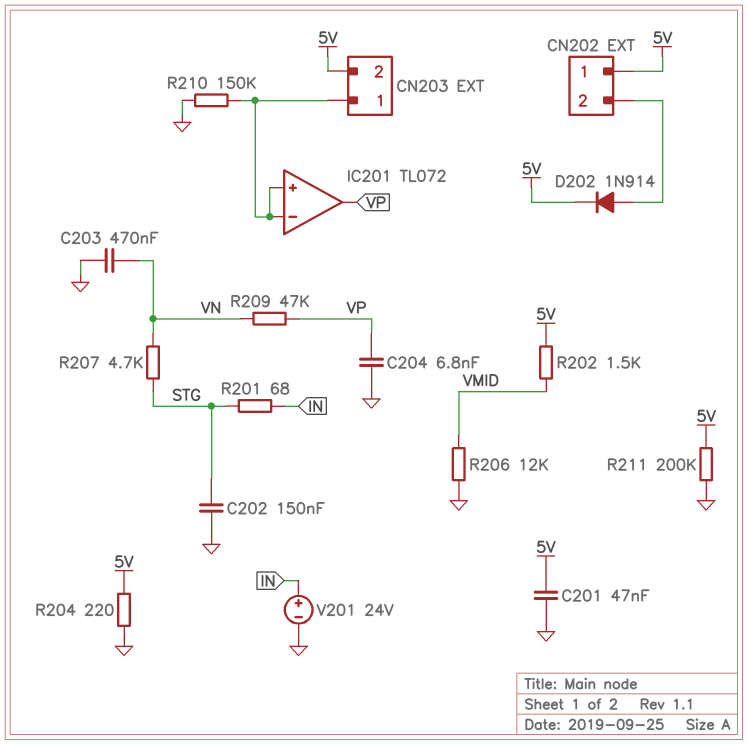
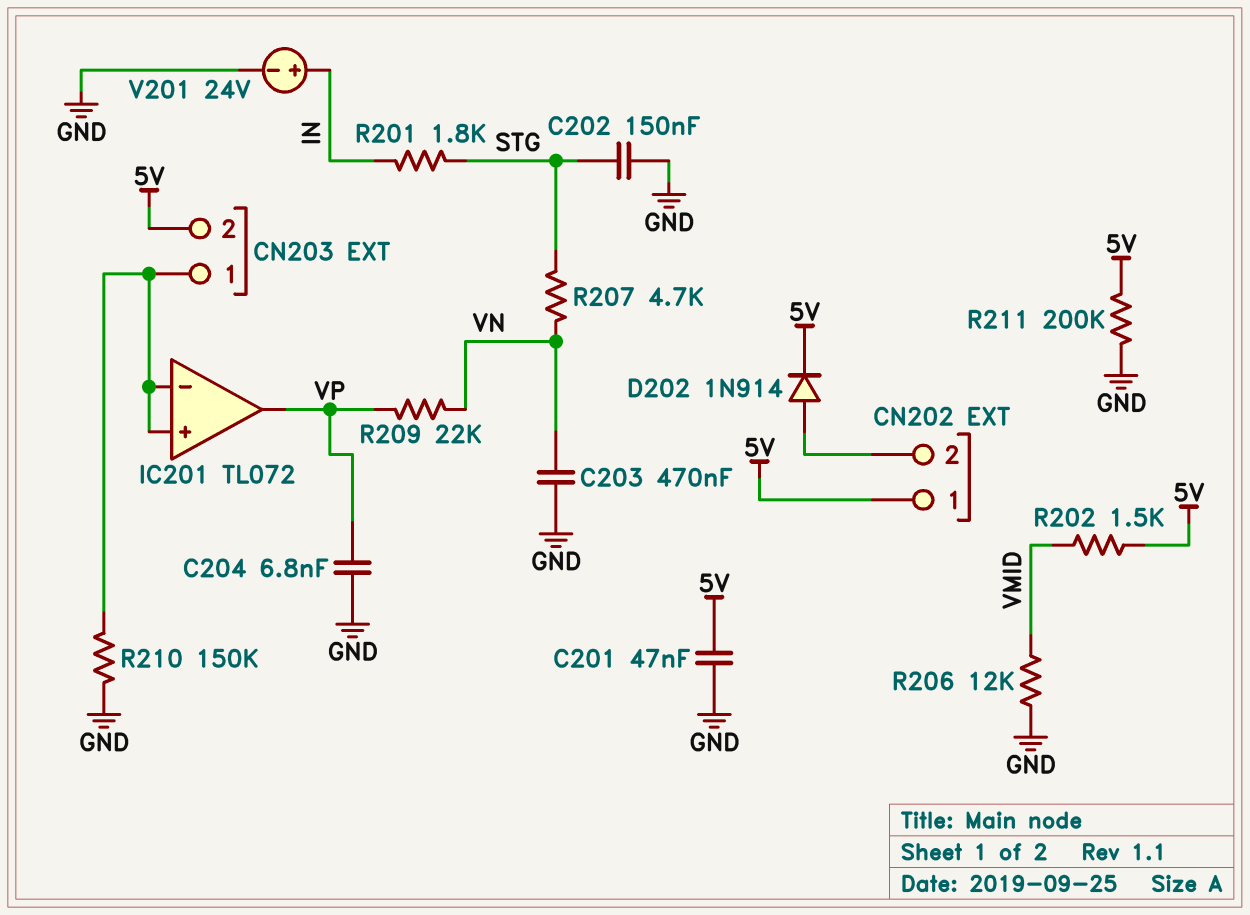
R201: 68 (IN, STG) -> 1.8k (IN, STG)
R204: 220 (5V, GND) -> none
R209: 47k (VN, VP) -> 22k (VN, VP)

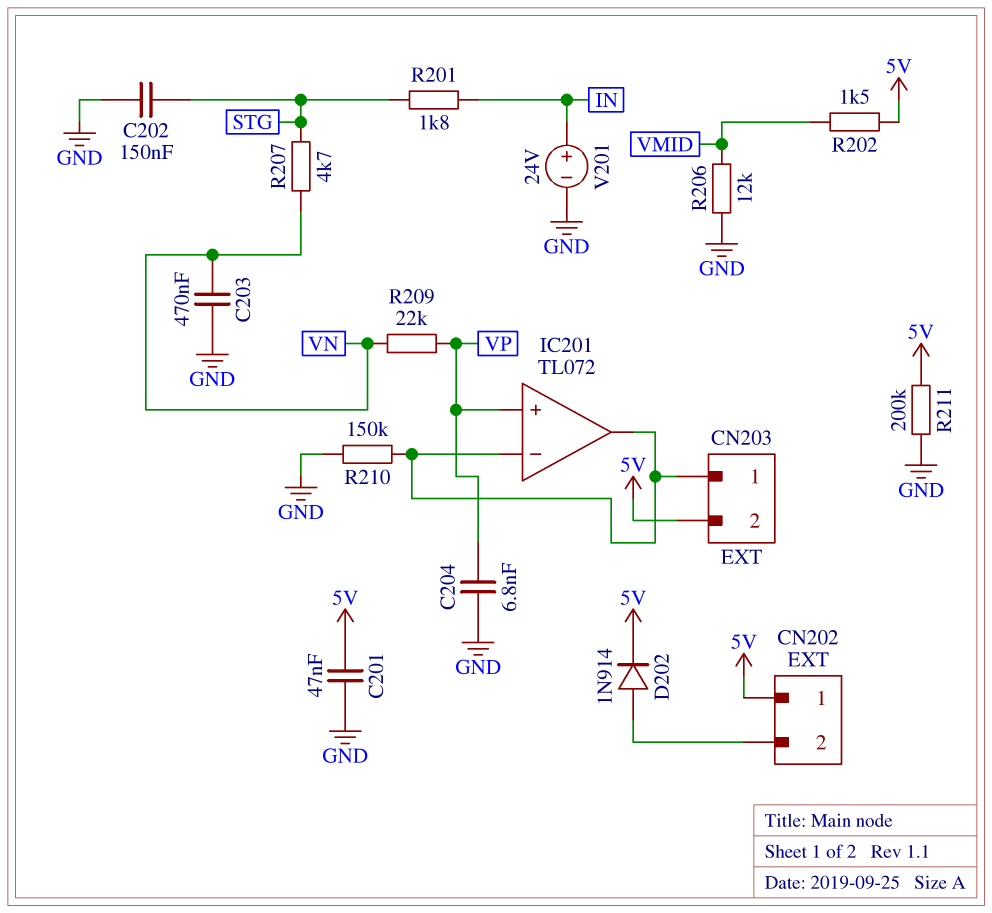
IC201 pin in+: CN203/1 -> VP
IC201 pin out: VP -> CN203/1

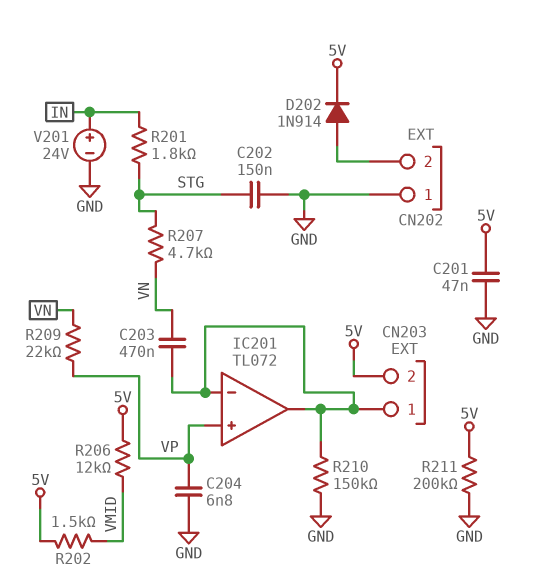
C203: 470nF (GND, VN) -> 470nF (CN203/1, VN)
CN202 pin 1: 5V -> GND
R206: 12k (GND, VMID) -> 12k (5V, VMID)

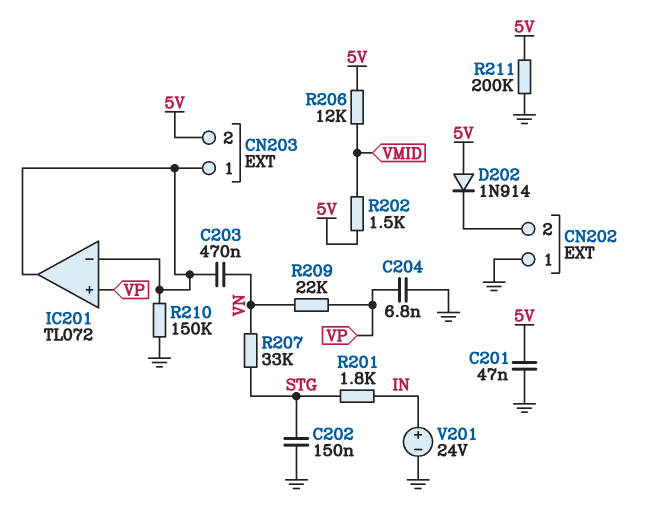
D202: diode 1N914 (A CN202/2, K 5V) -> diode 1N914 (A 5V, K CN202/2)
R207: 4.7k (STG, VN) -> 33k (STG, VN)

